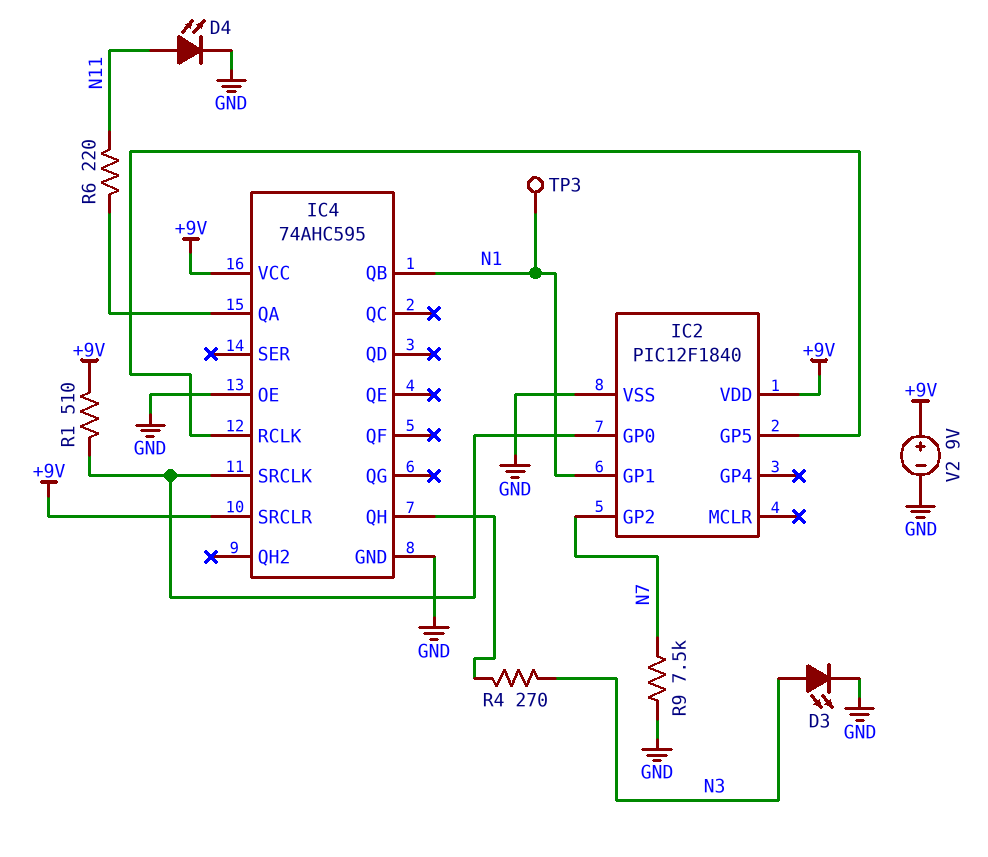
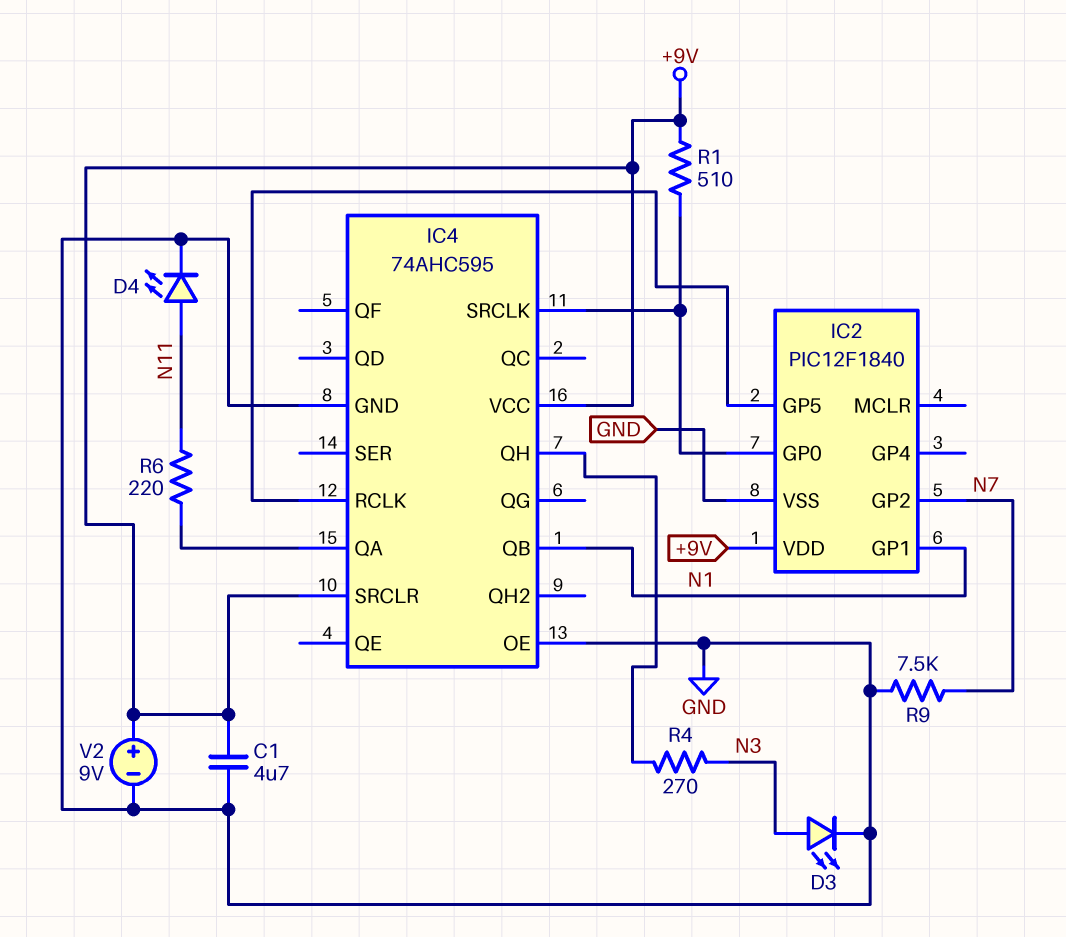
C1: none -> 4.7uF (+9V, GND)
TP3: test point (N1) -> none

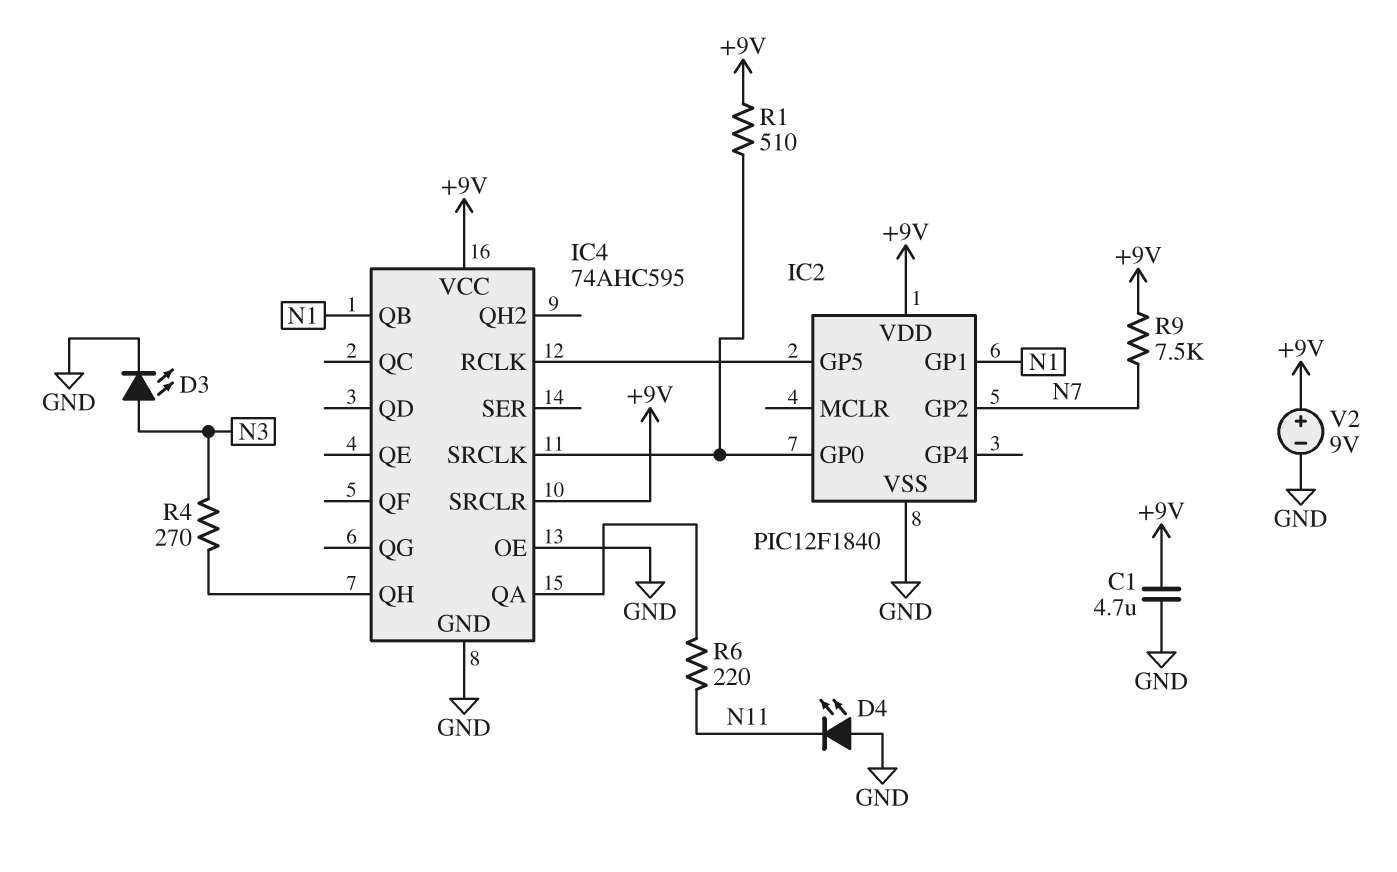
D4: LED (A N11, K GND) -> LED (A GND, K N11)
R9: 7.5k (GND, N7) -> 7.5k (+9V, N7)

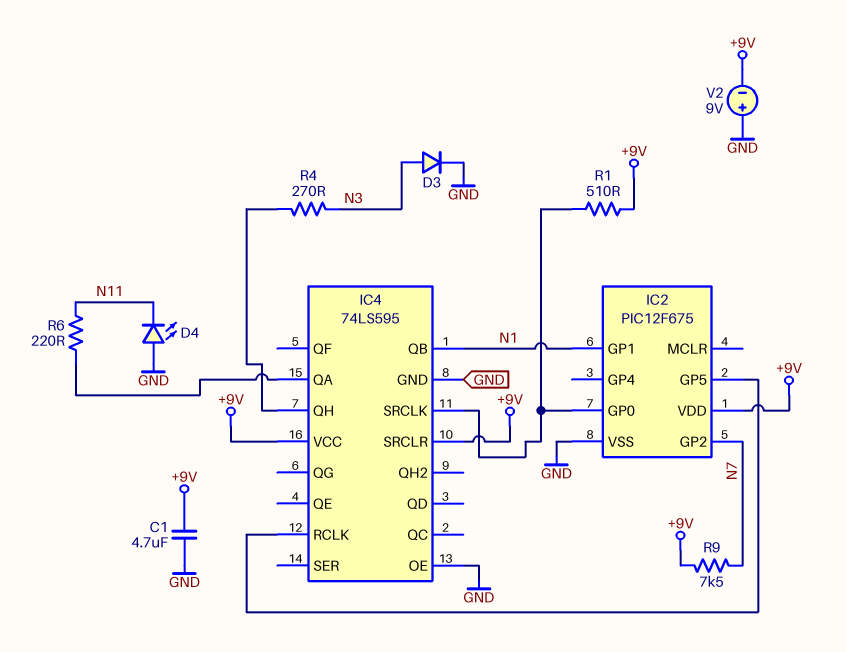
D3: LED (A N3, K GND) -> diode (A N3, K GND)
IC2: PIC12F1840 -> PIC12F675
IC4: 74AHC595 -> 74LS595
V2: 9V (plus +9V, minus GND) -> 9V (plus GND, minus +9V)

